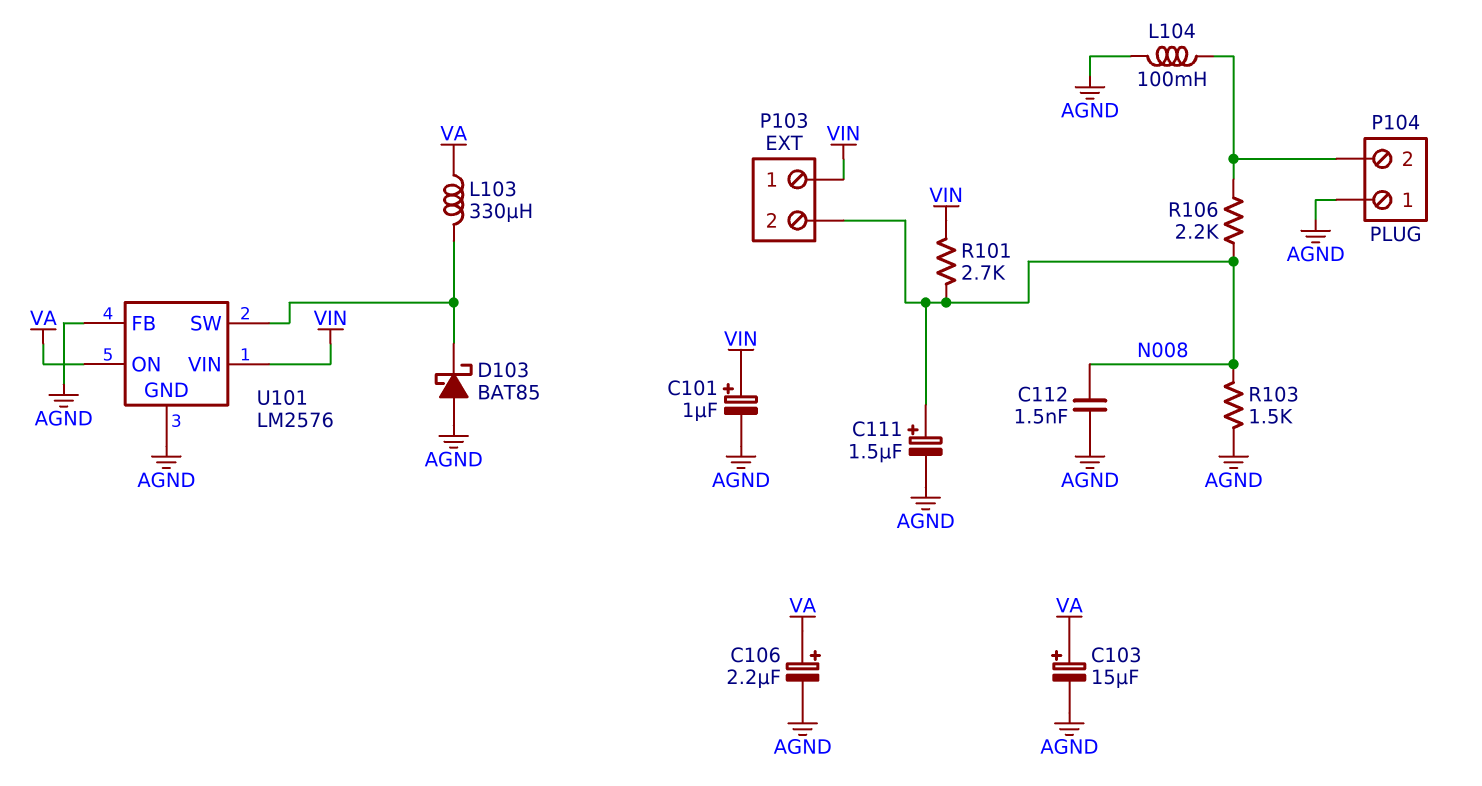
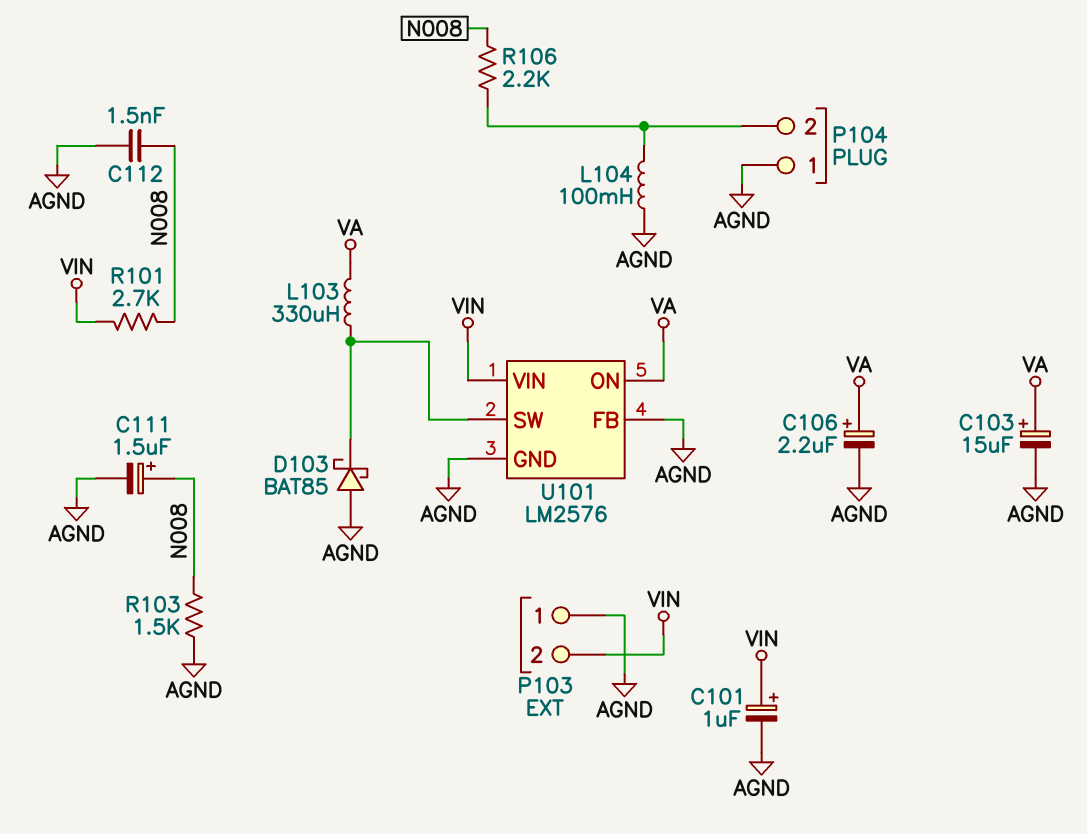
P103 pin 1: VIN -> AGND
P103 pin 2: N008 -> VIN

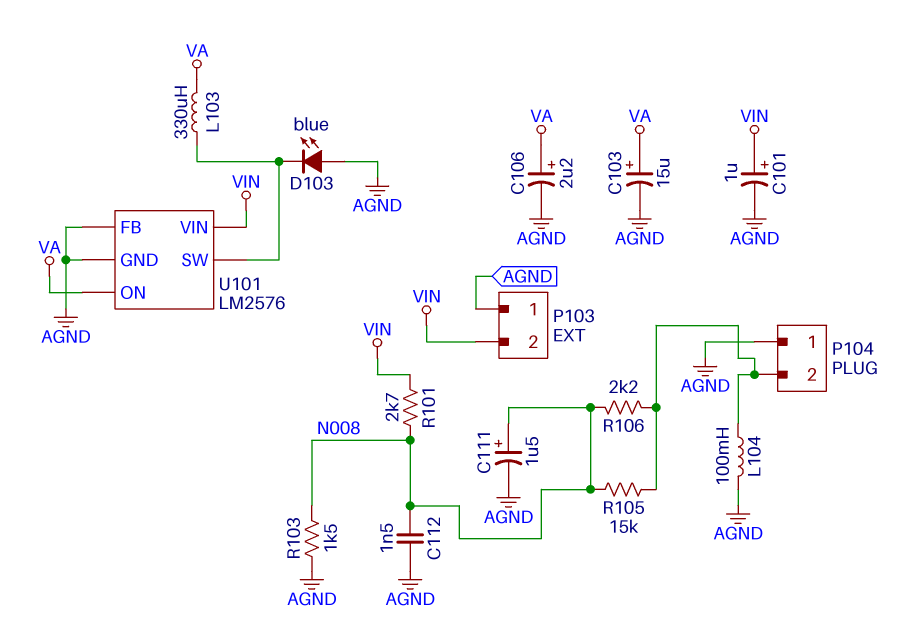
D103: schottky BAT85 (A AGND, K U101/SW) -> LED blue (A AGND, K U101/SW)
R105: none -> 15k (N008, P104/2)

